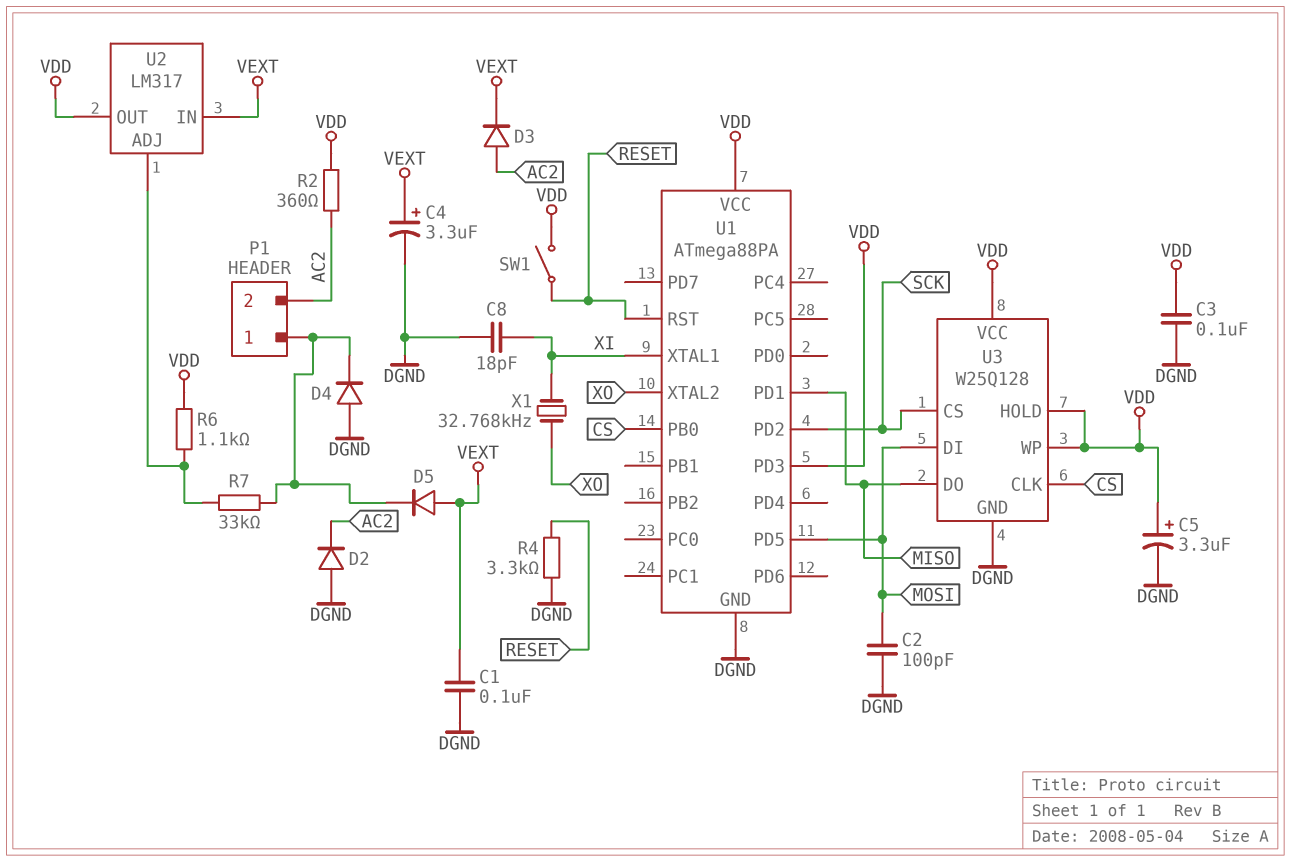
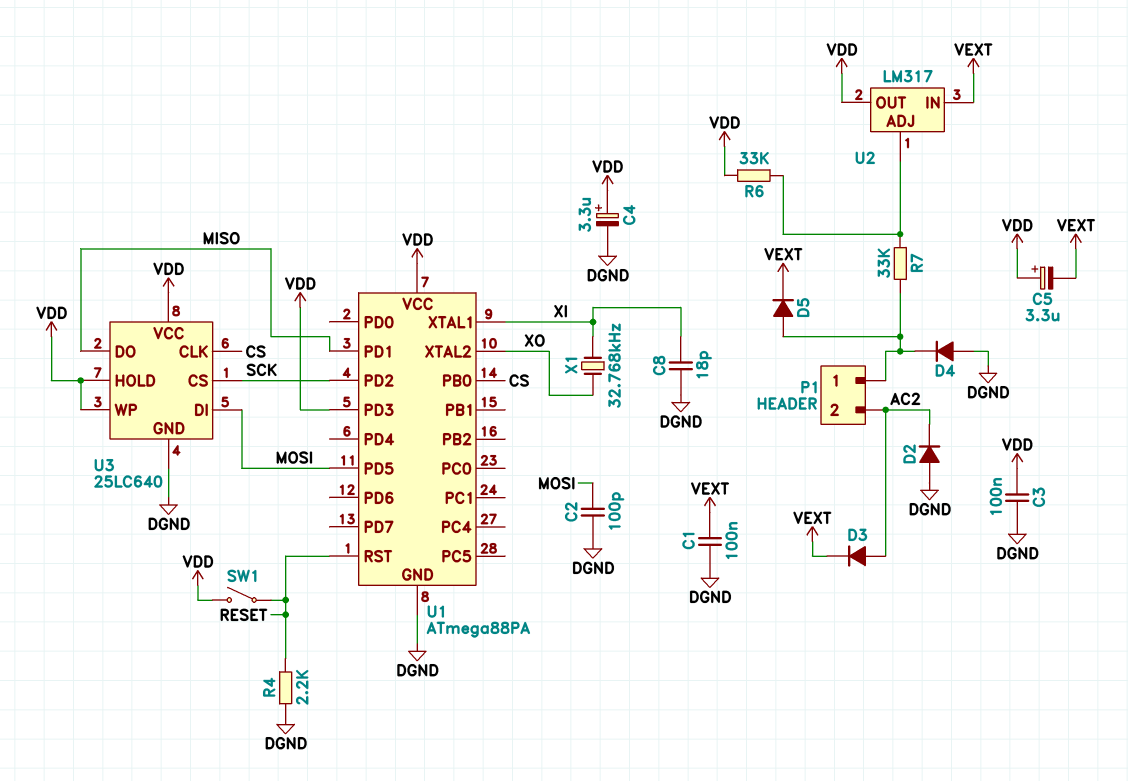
C4: 3.3uF (plus VEXT, minus DGND) -> 3.3uF (plus VDD, minus DGND)
C5: 3.3uF (plus VDD, minus DGND) -> 3.3uF (plus VDD, minus VEXT)
D5: diode (A VEXT, K P1/1) -> diode (A P1/1, K VEXT)
R2: 360 (AC2, VDD) -> none
R4: 3.3k (DGND, RESET) -> 2.2k (DGND, RESET)
R6: 1.1k (U2/ADJ, VDD) -> 33k (U2/ADJ, VDD)
U3: W25Q128 -> 25LC640

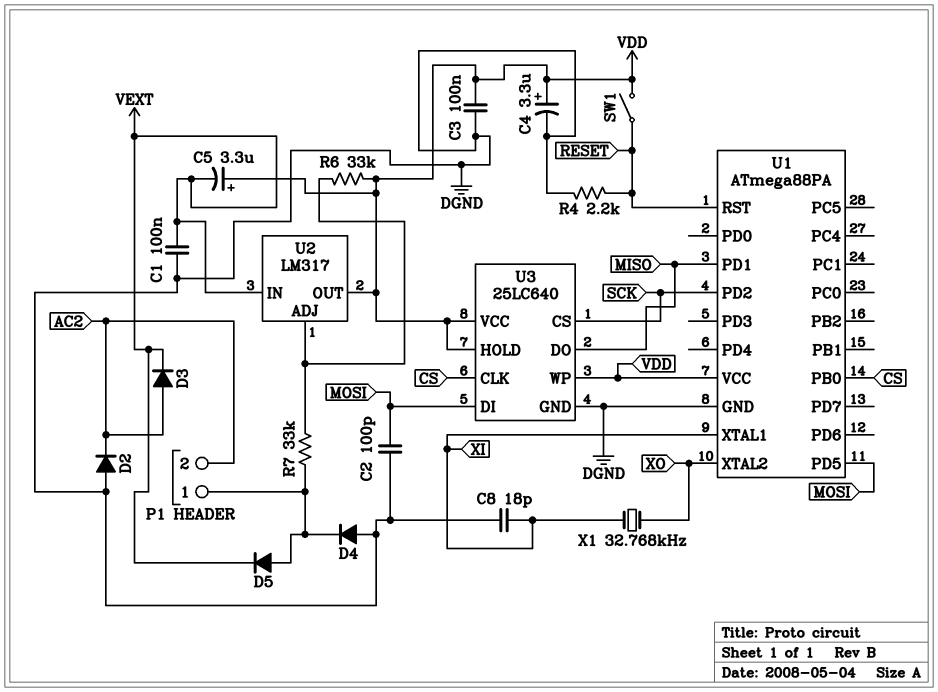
U1 pin PD3: VDD -> none

